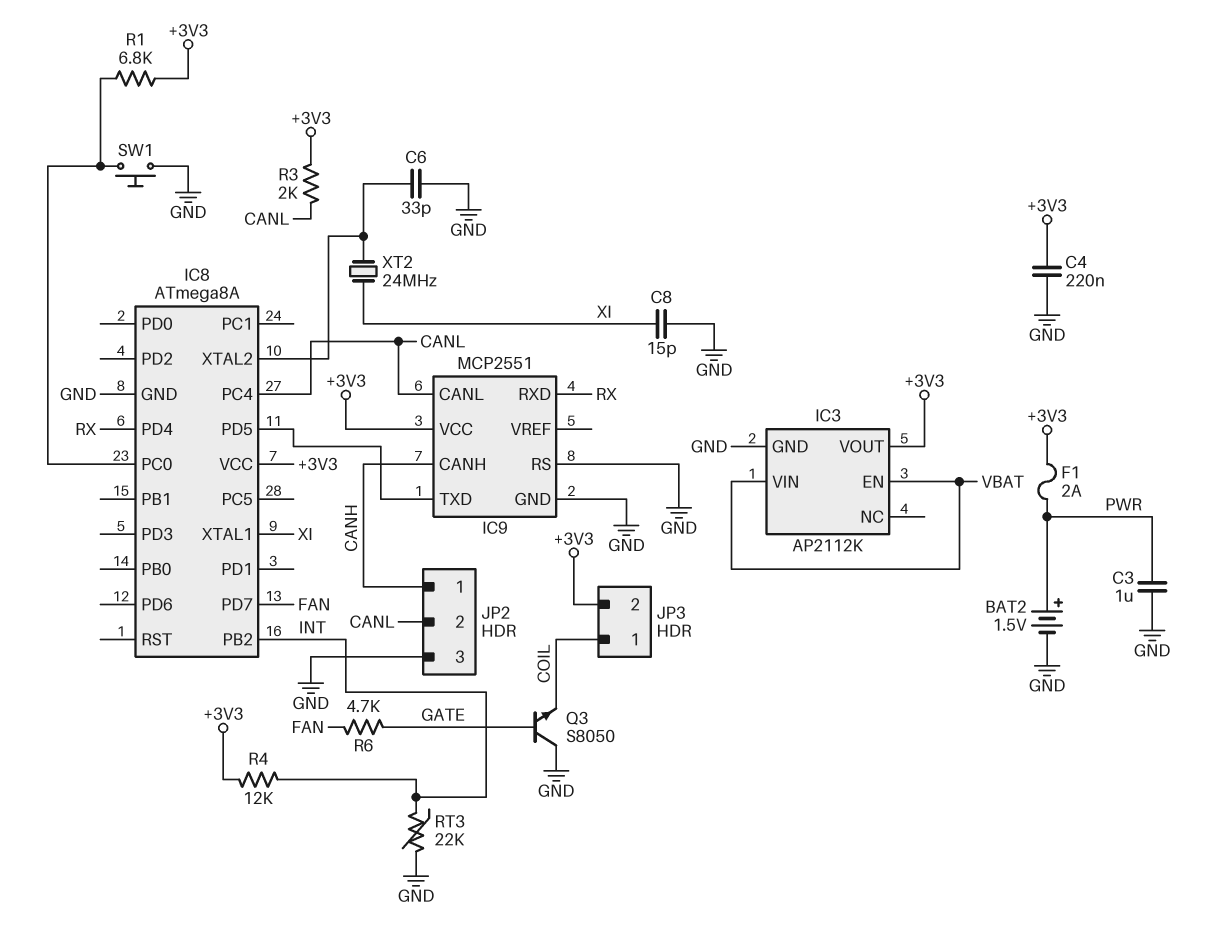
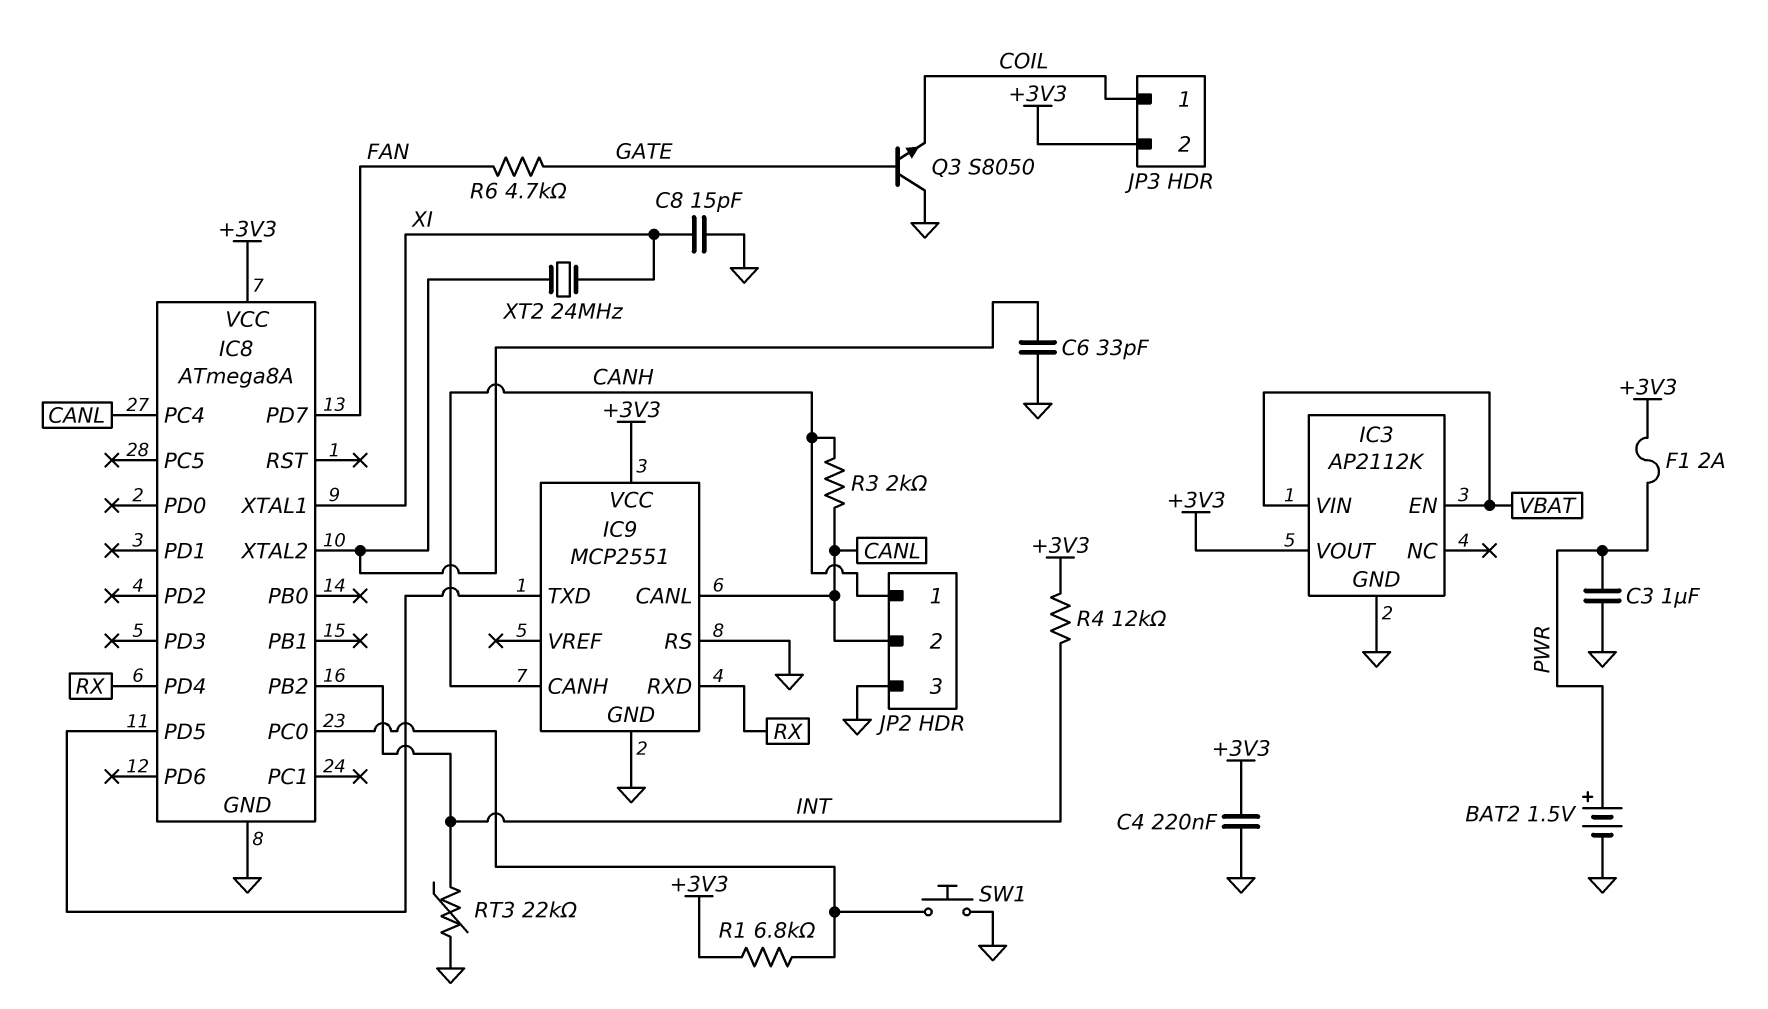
R3: 2k (+3V3, CANL) -> 2k (CANH, CANL)

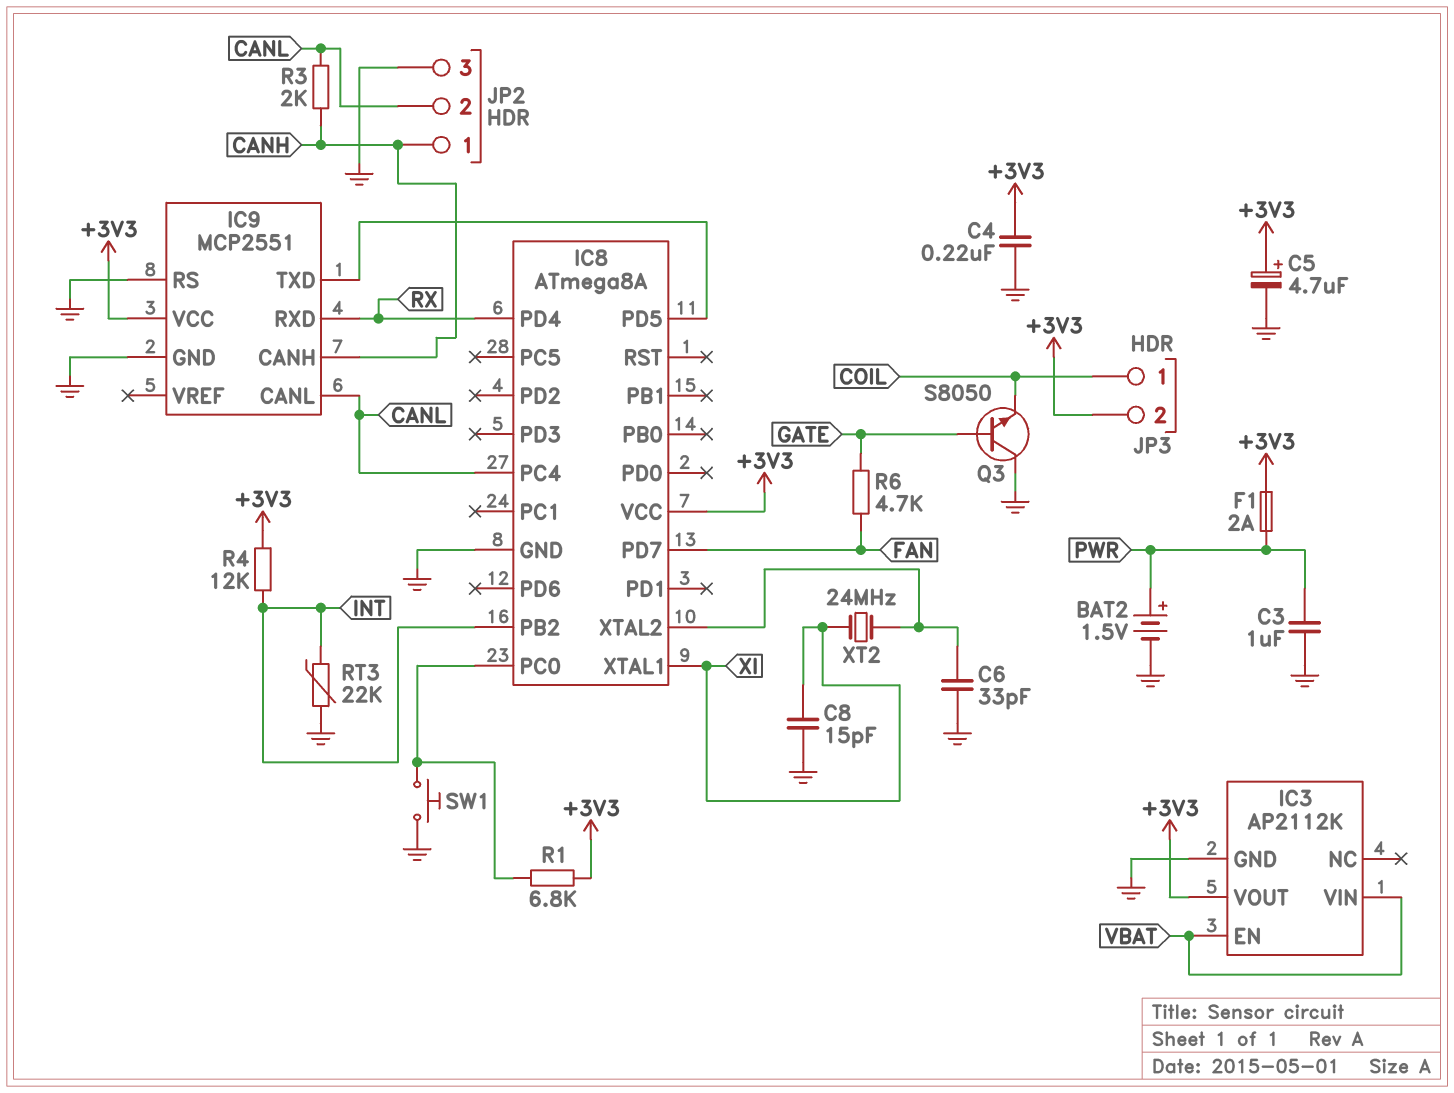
C5: none -> 4.7uF (plus +3V3, minus GND)

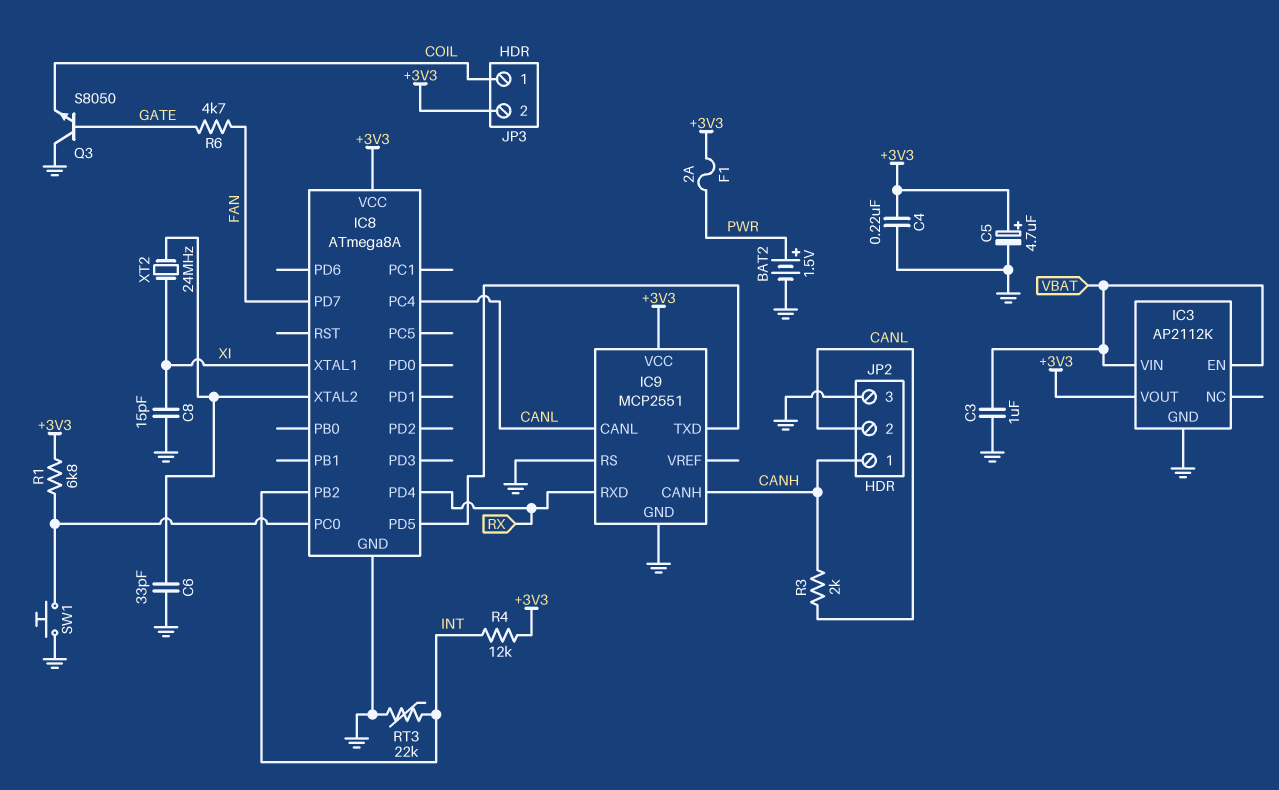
C3: 1uF (GND, PWR) -> 1uF (GND, VBAT)

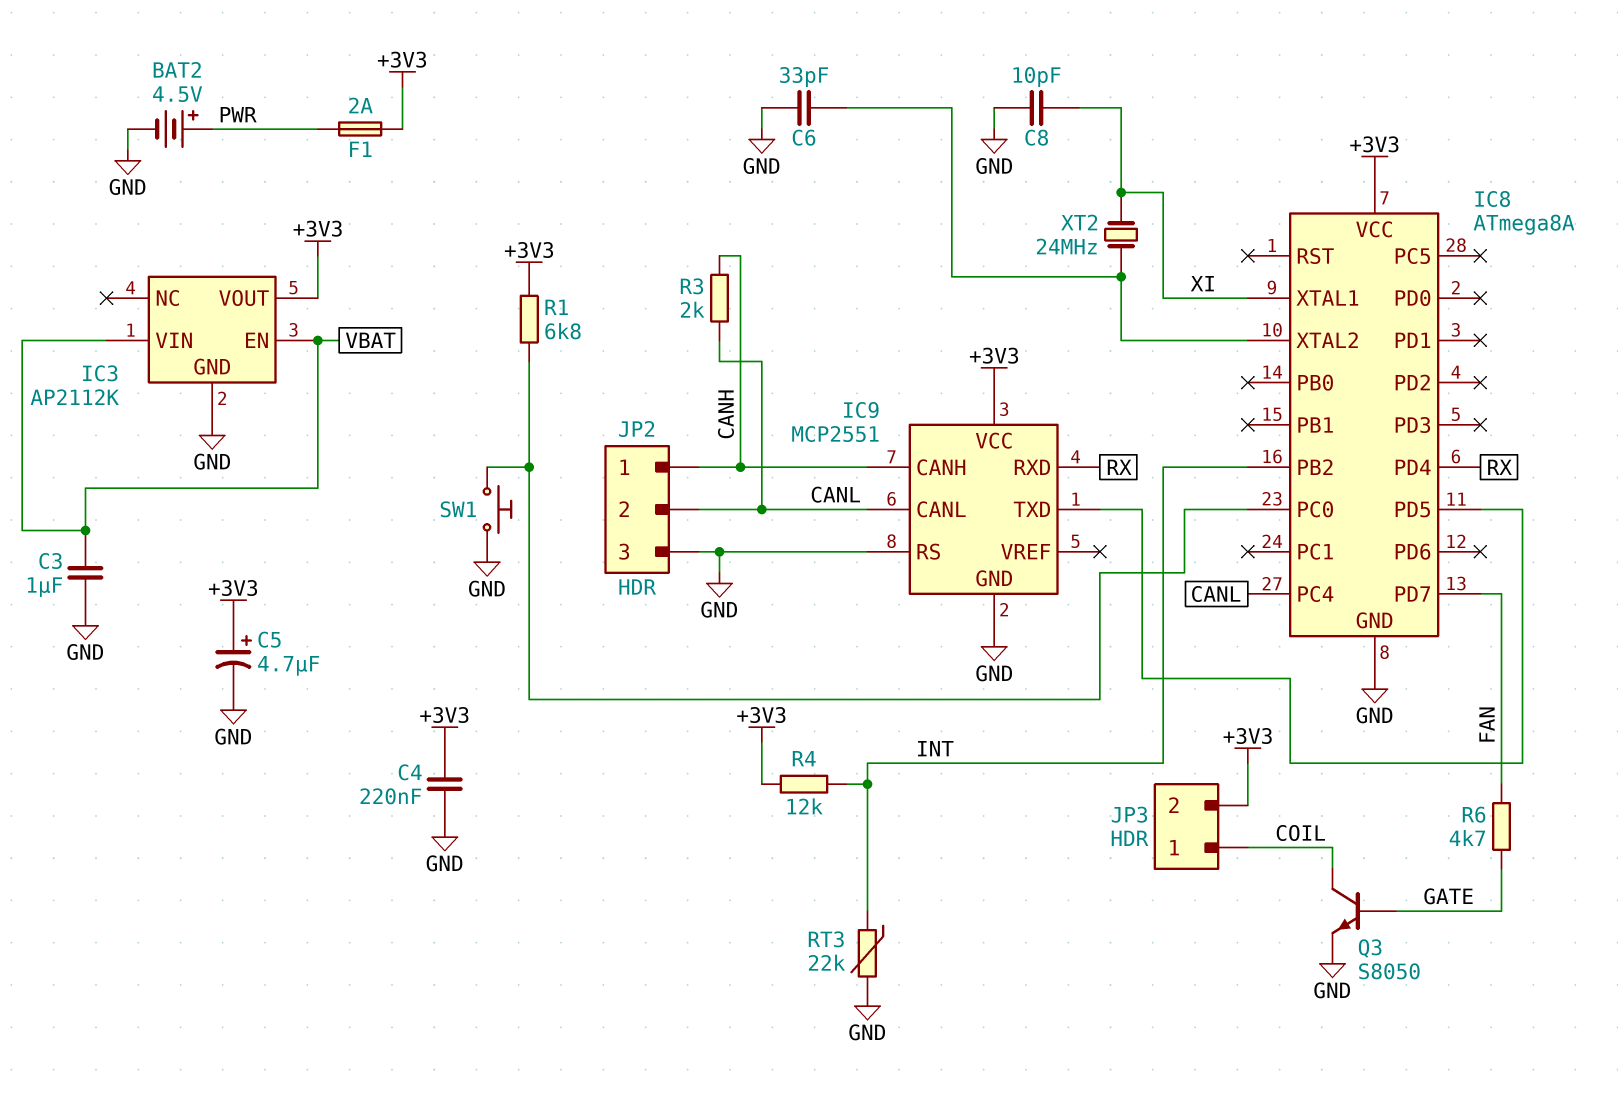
BAT2: 1.5V (plus PWR, minus GND) -> 4.5V (plus PWR, minus GND)
C8: 15pF (GND, XI) -> 10pF (GND, XI)
Q3: NPN S8050 (B GATE, C GND, E COIL) -> NPN S8050 (B GATE, C COIL, E GND)

